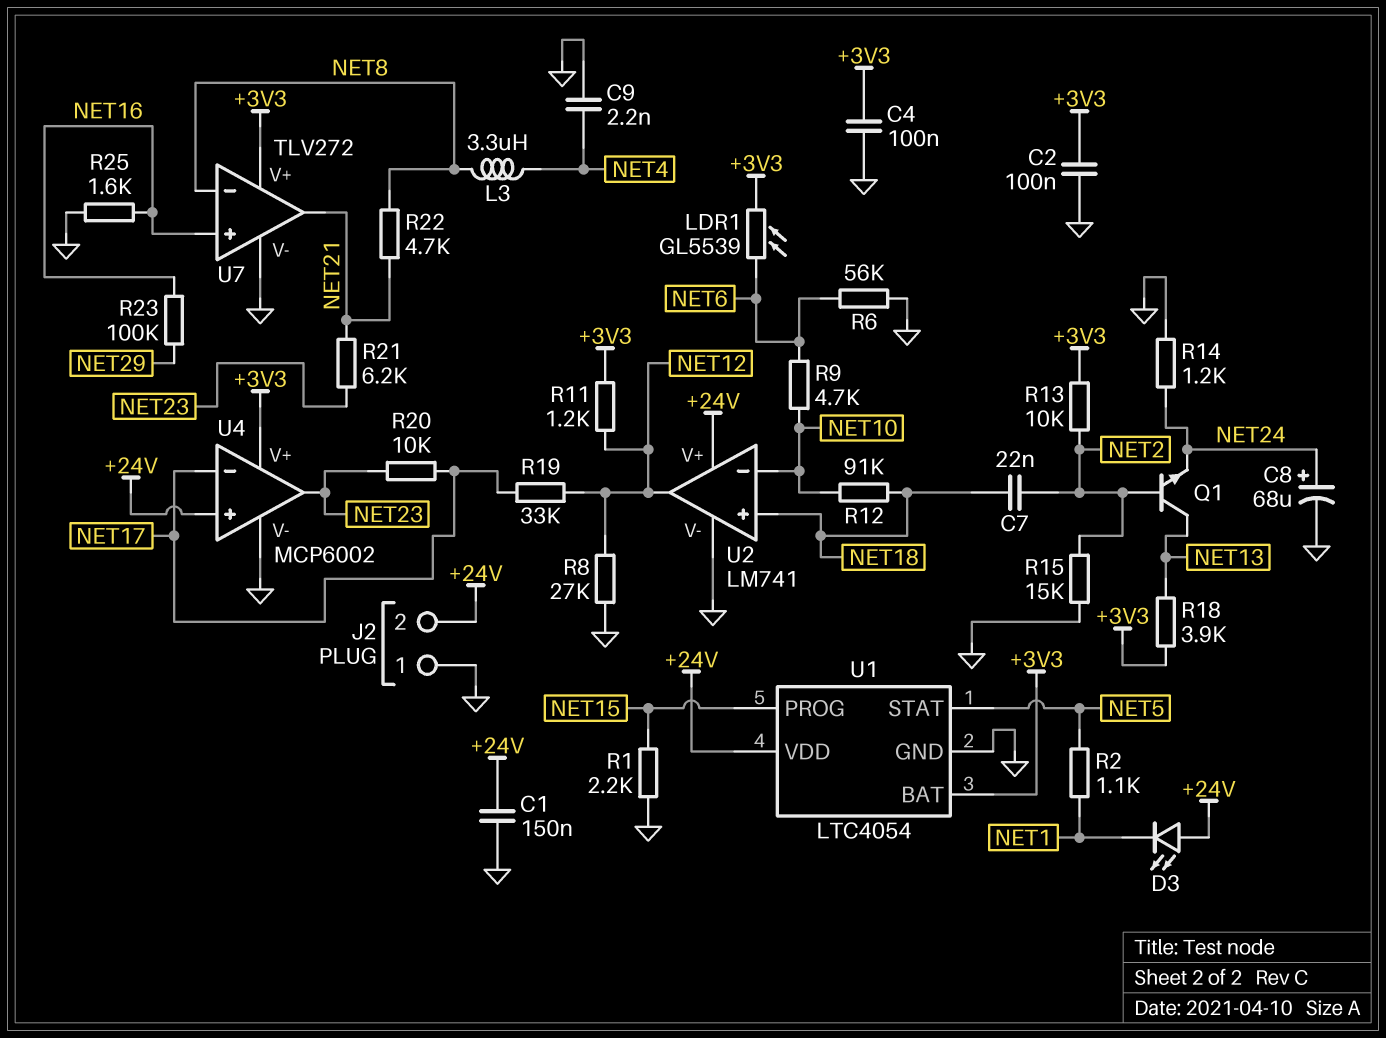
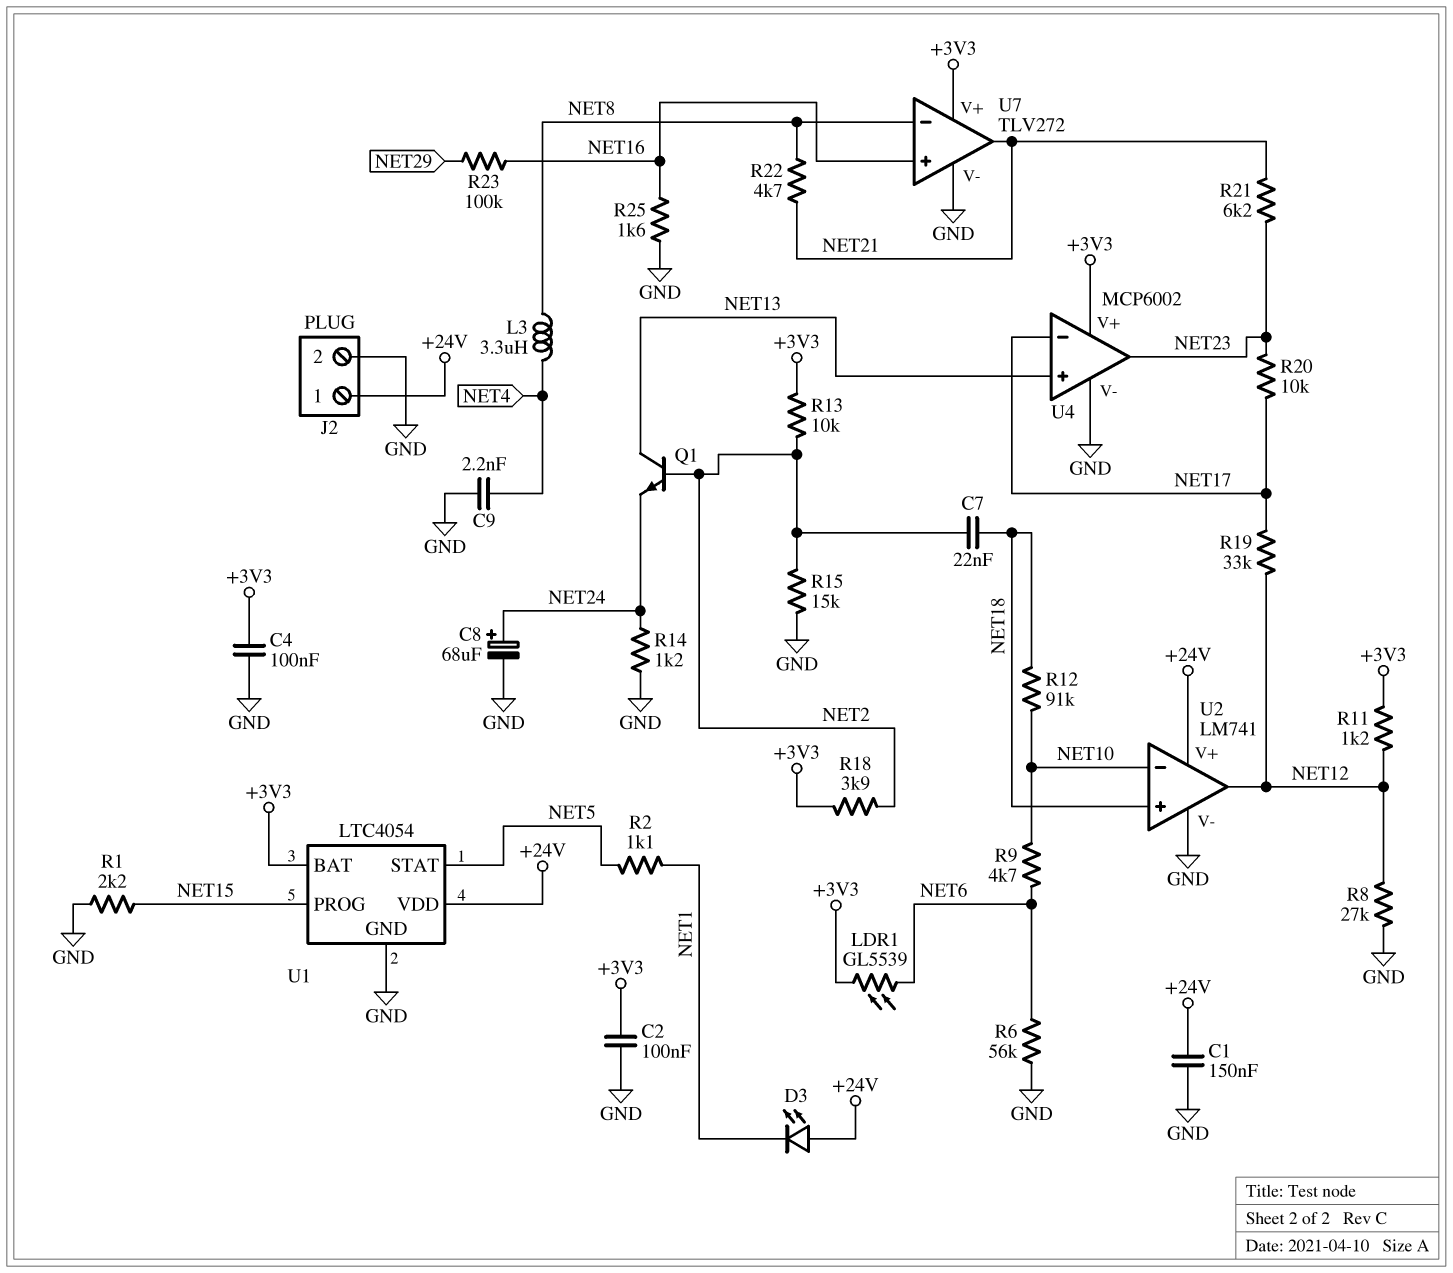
J2 pin 1: GND -> +24V
J2 pin 2: +24V -> GND
R18: 3.9k (+3V3, NET13) -> 3.9k (+3V3, NET2)
U4 pin in+: +24V -> NET13

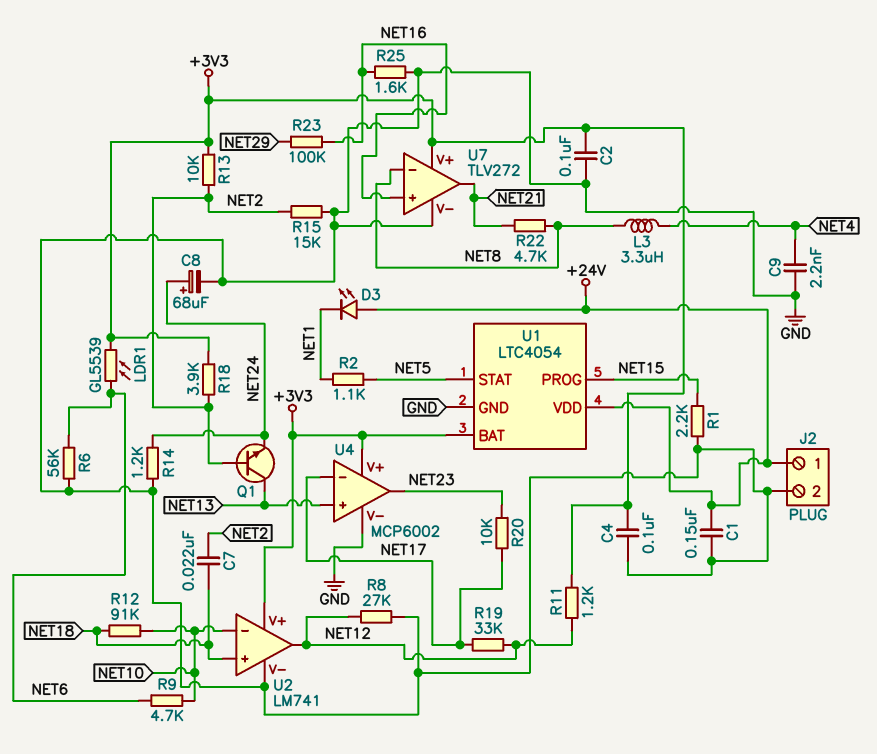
R21: 6.2k (NET21, NET23) -> none
U2 pin V+: +24V -> +3V3

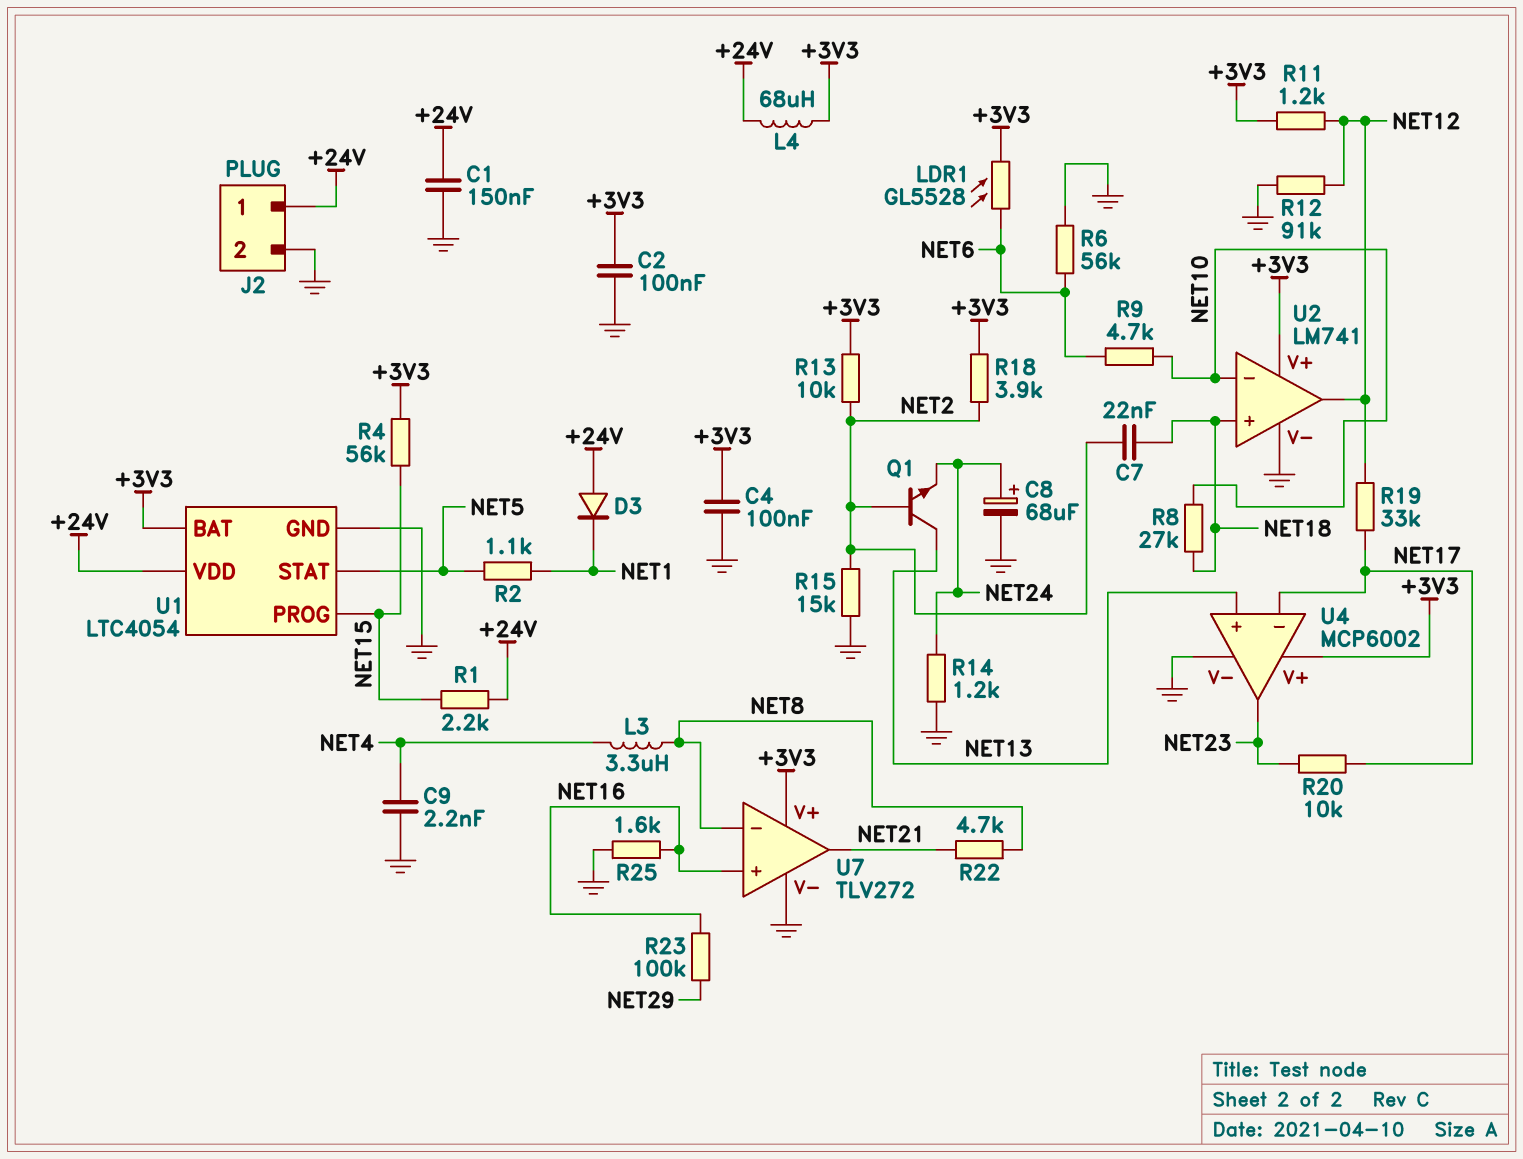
D3: LED (A +24V, K NET1) -> diode (A +24V, K NET1)
L4: none -> 68uH (+3V3, +24V)
LDR1: GL5539 (+3V3, NET6) -> GL5528 (+3V3, NET6)
R1: 2.2k (GND, NET15) -> 2.2k (+24V, NET15)
R4: none -> 56k (+3V3, NET15)
R8: 27k (GND, NET12) -> 27k (NET10, NET18)
R12: 91k (NET10, NET18) -> 91k (GND, NET12)

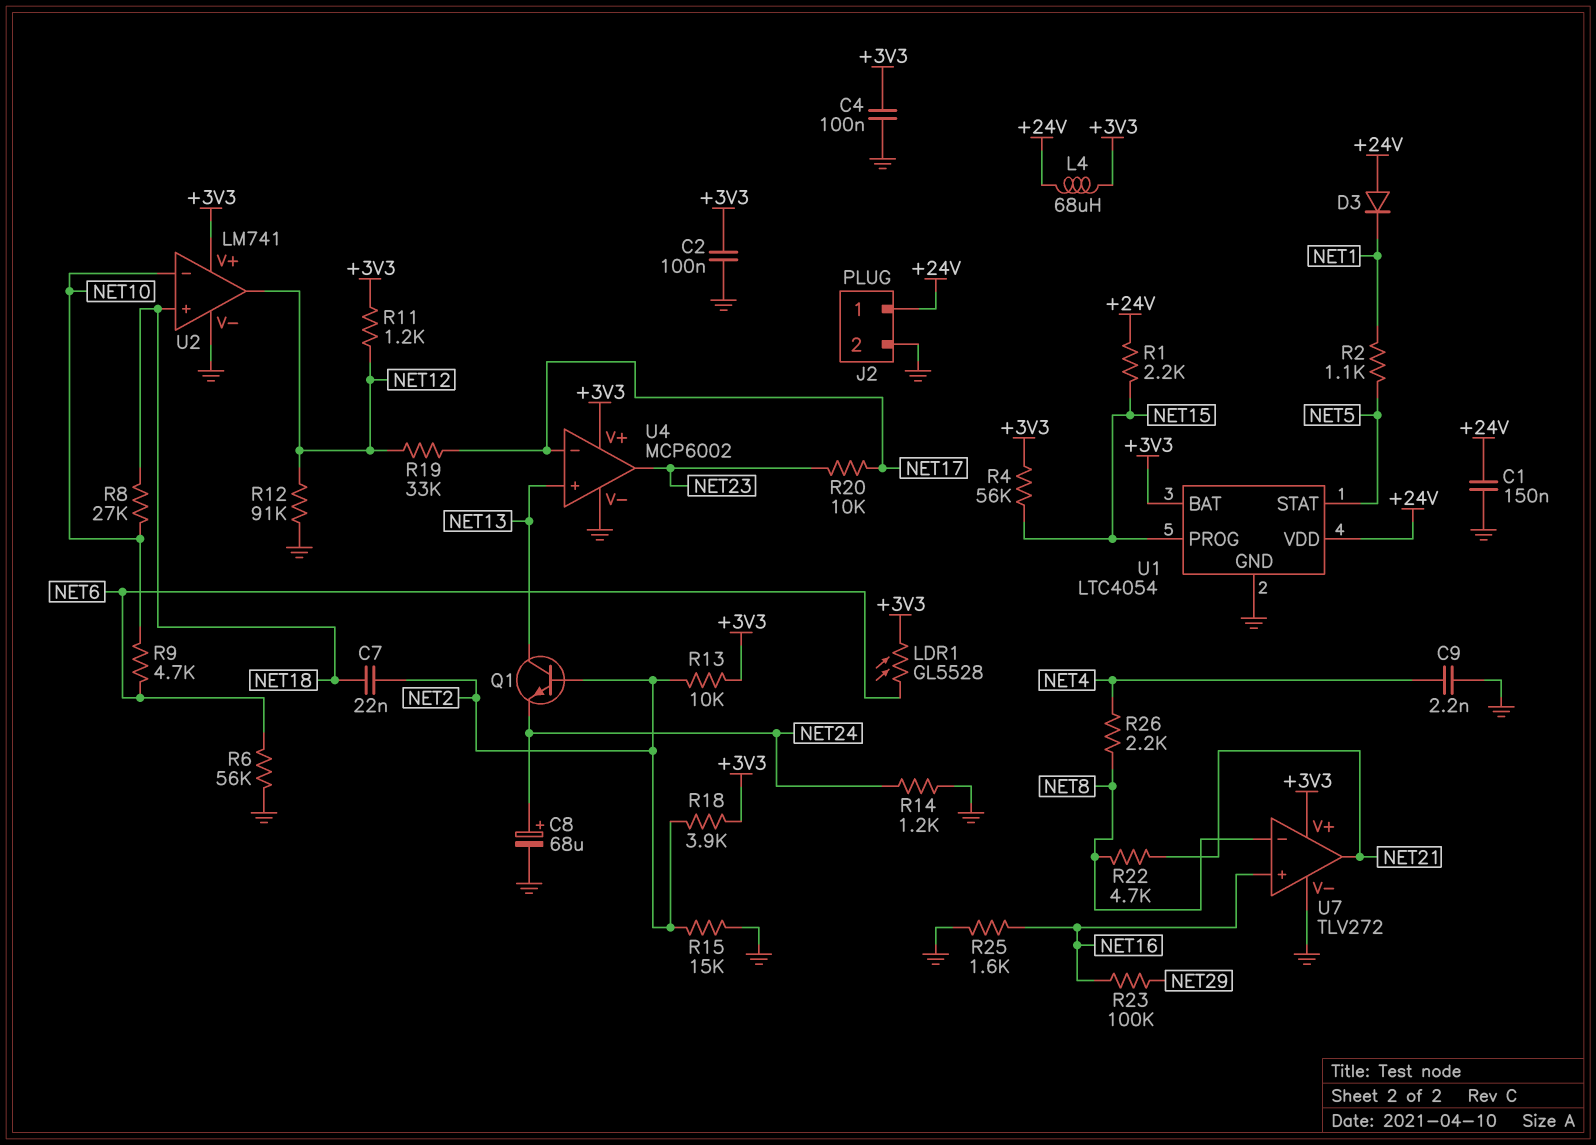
L3: 3.3uH (NET4, NET8) -> none
R26: none -> 2.2k (NET4, NET8)

